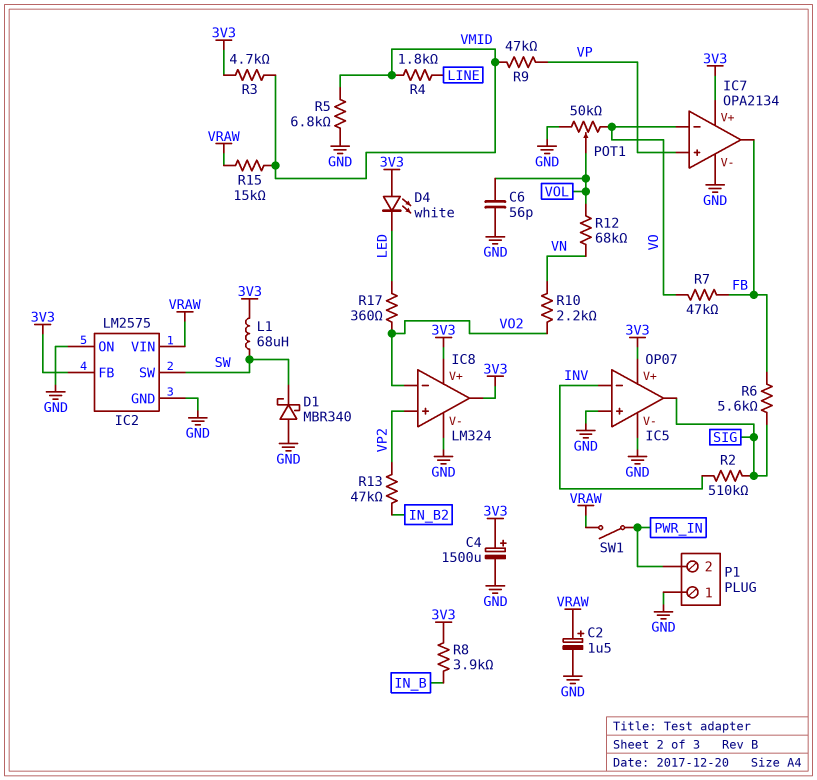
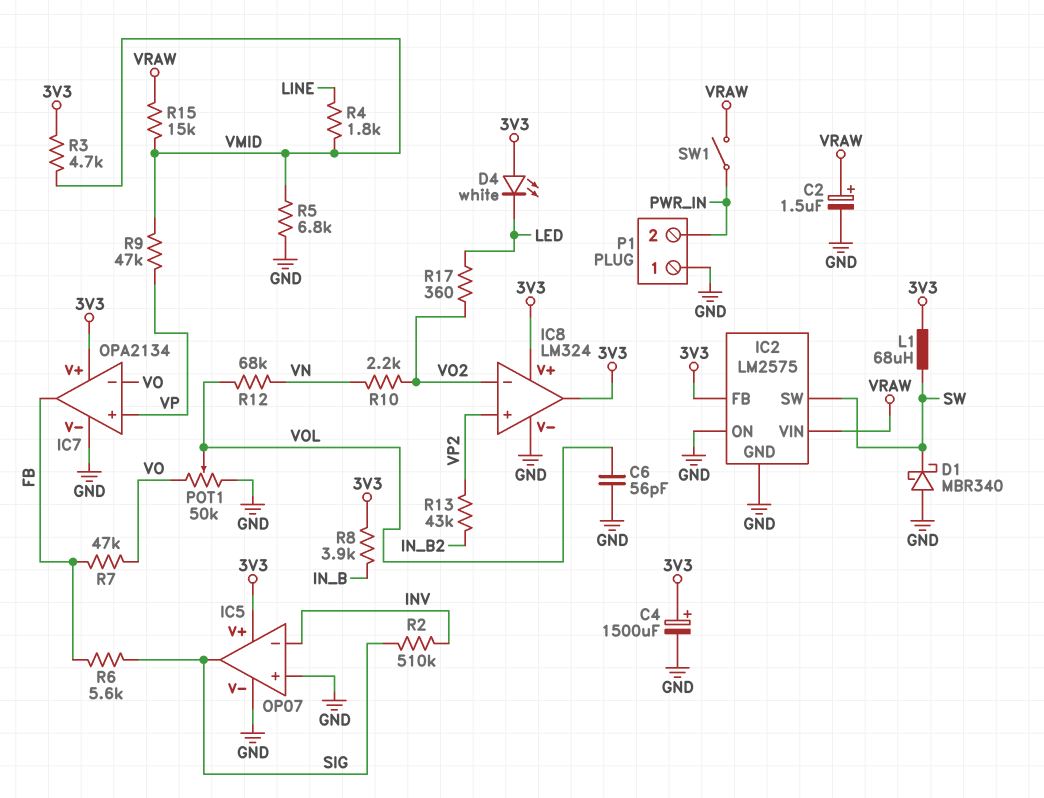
R13: 47k (IN_B2, VP2) -> 43k (IN_B2, VP2)

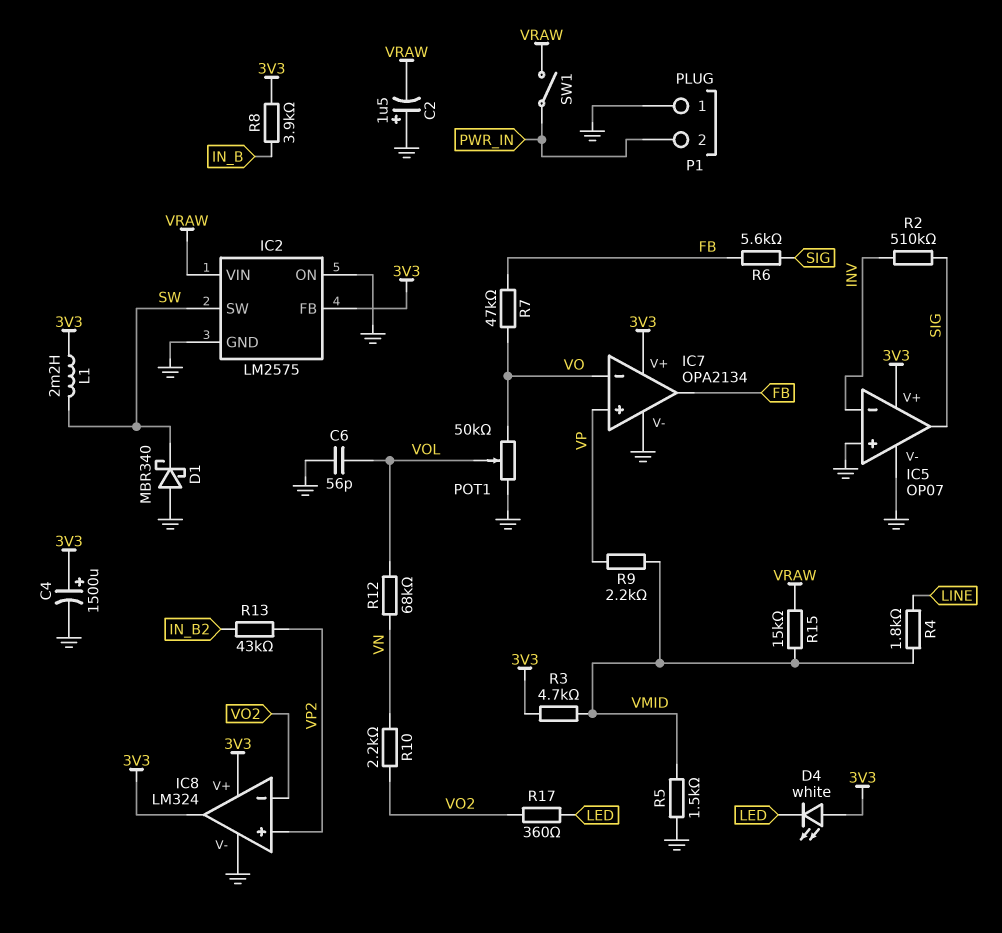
C2: 1.5uF (plus VRAW, minus GND) -> 1.5uF (plus GND, minus VRAW)
L1: 68uH (3V3, SW) -> 2.2mH (3V3, SW)
R5: 6.8k (GND, VMID) -> 1.5k (GND, VMID)
R9: 47k (VMID, VP) -> 2.2k (VMID, VP)

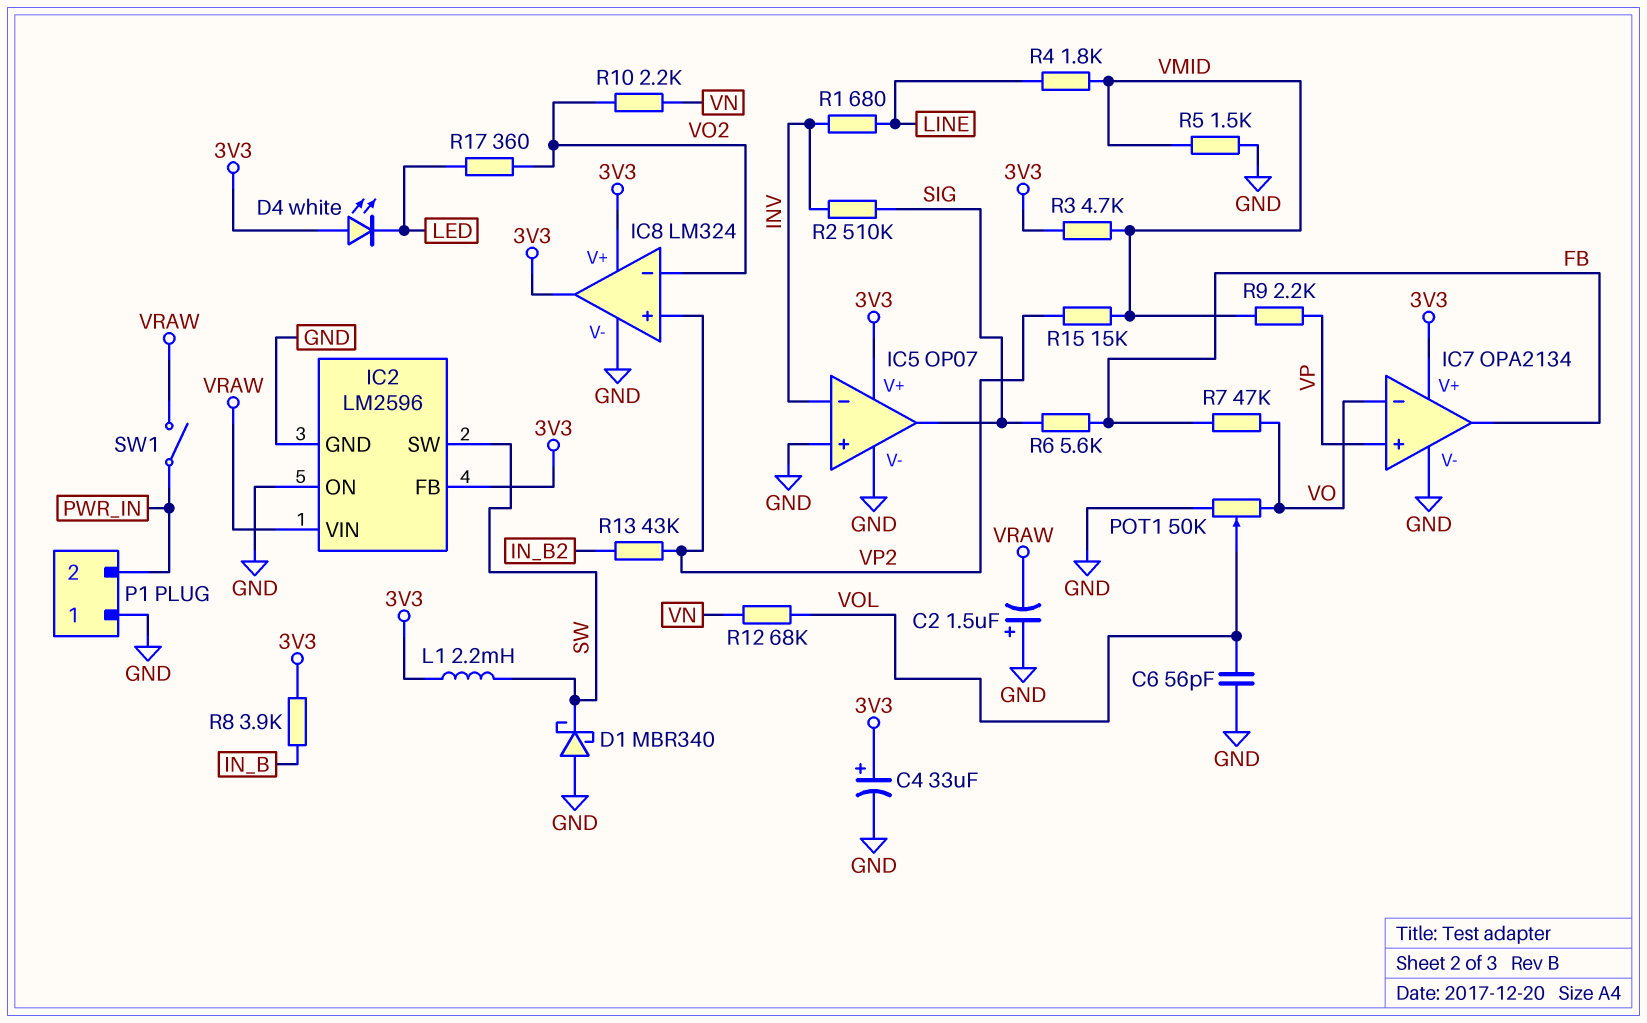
C4: 1500uF (plus 3V3, minus GND) -> 33uF (plus 3V3, minus GND)
IC2: LM2575 -> LM2596
R1: none -> 680 (INV, LINE)
R15: 15k (VMID, VRAW) -> 15k (VMID, VP2)

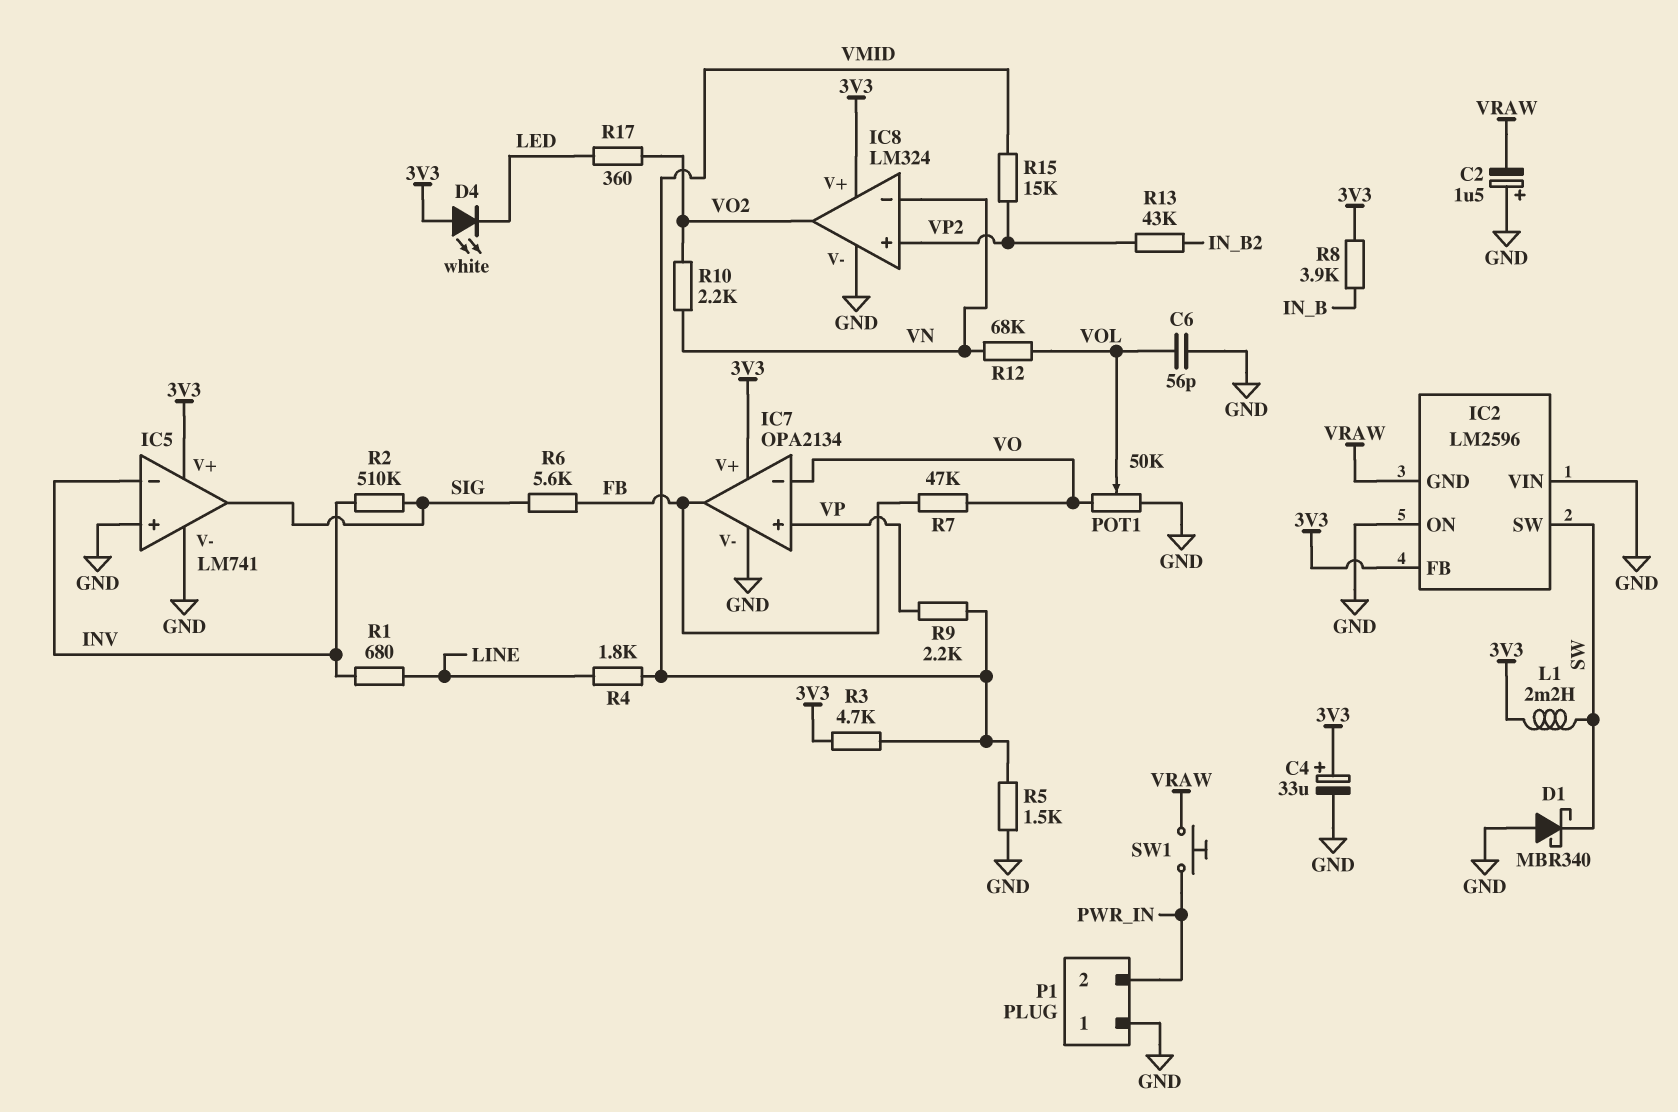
IC2 pin GND: GND -> VRAW
IC2 pin VIN: VRAW -> GND
IC5: OP07 -> LM741
IC8 pin in-: VO2 -> VN
IC8 pin out: 3V3 -> VO2
SW1: switch (PWR_IN, VRAW) -> button (PWR_IN, VRAW)

